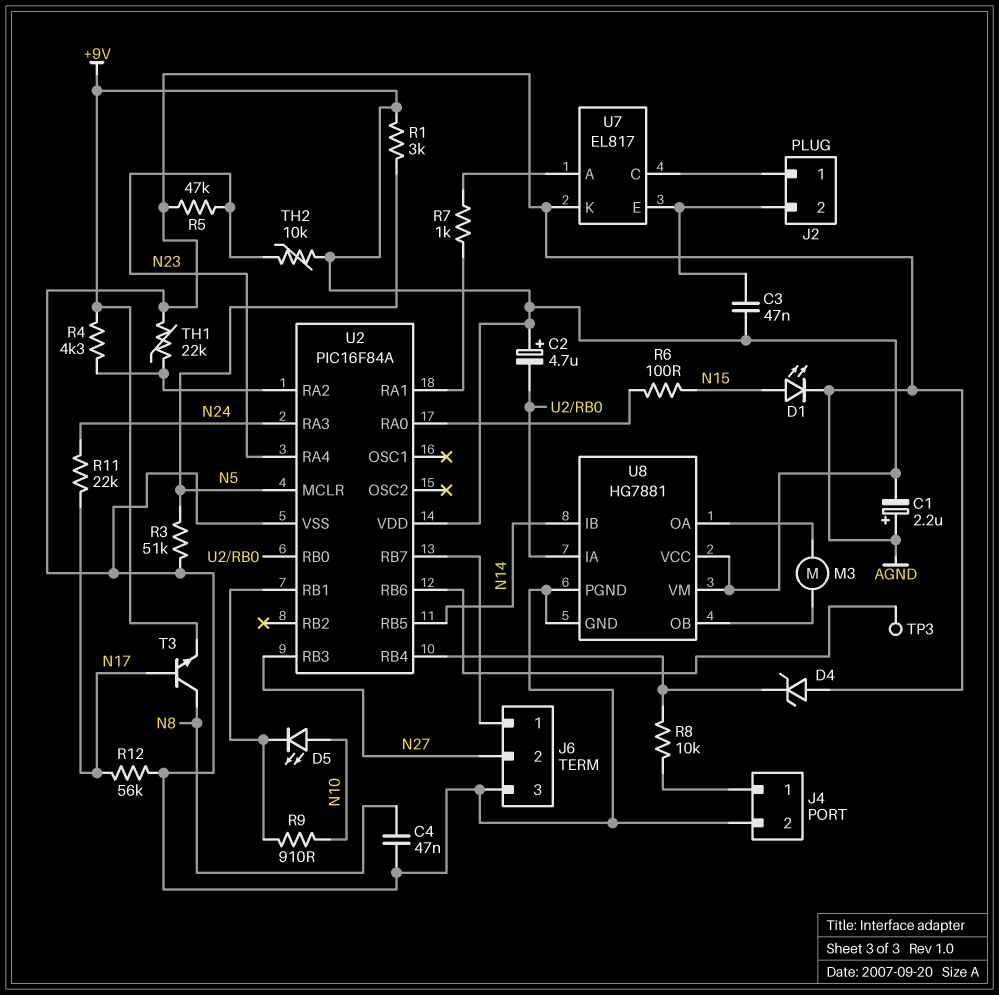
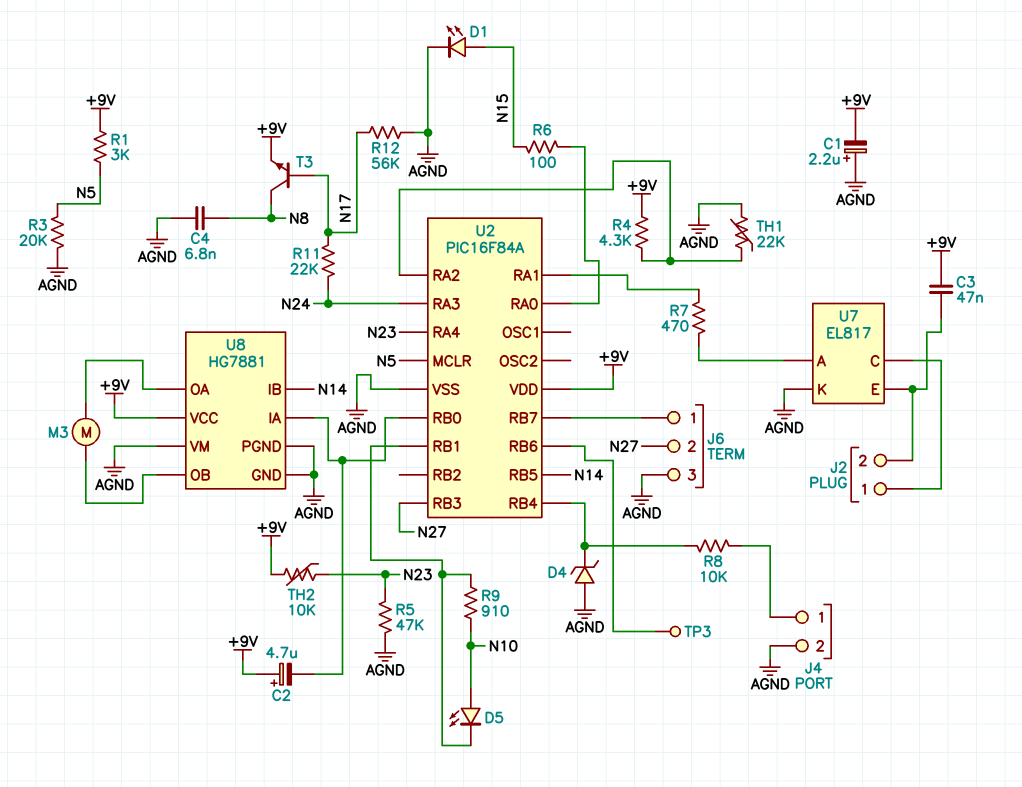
C4: 47nF (AGND, N8) -> 6.8nF (AGND, N8)
R3: 51k (AGND, N5) -> 20k (AGND, N5)
R7: 1k (U2/RA1, U7/A) -> 470 (U2/RA1, U7/A)
U8 pin VM: +9V -> AGND

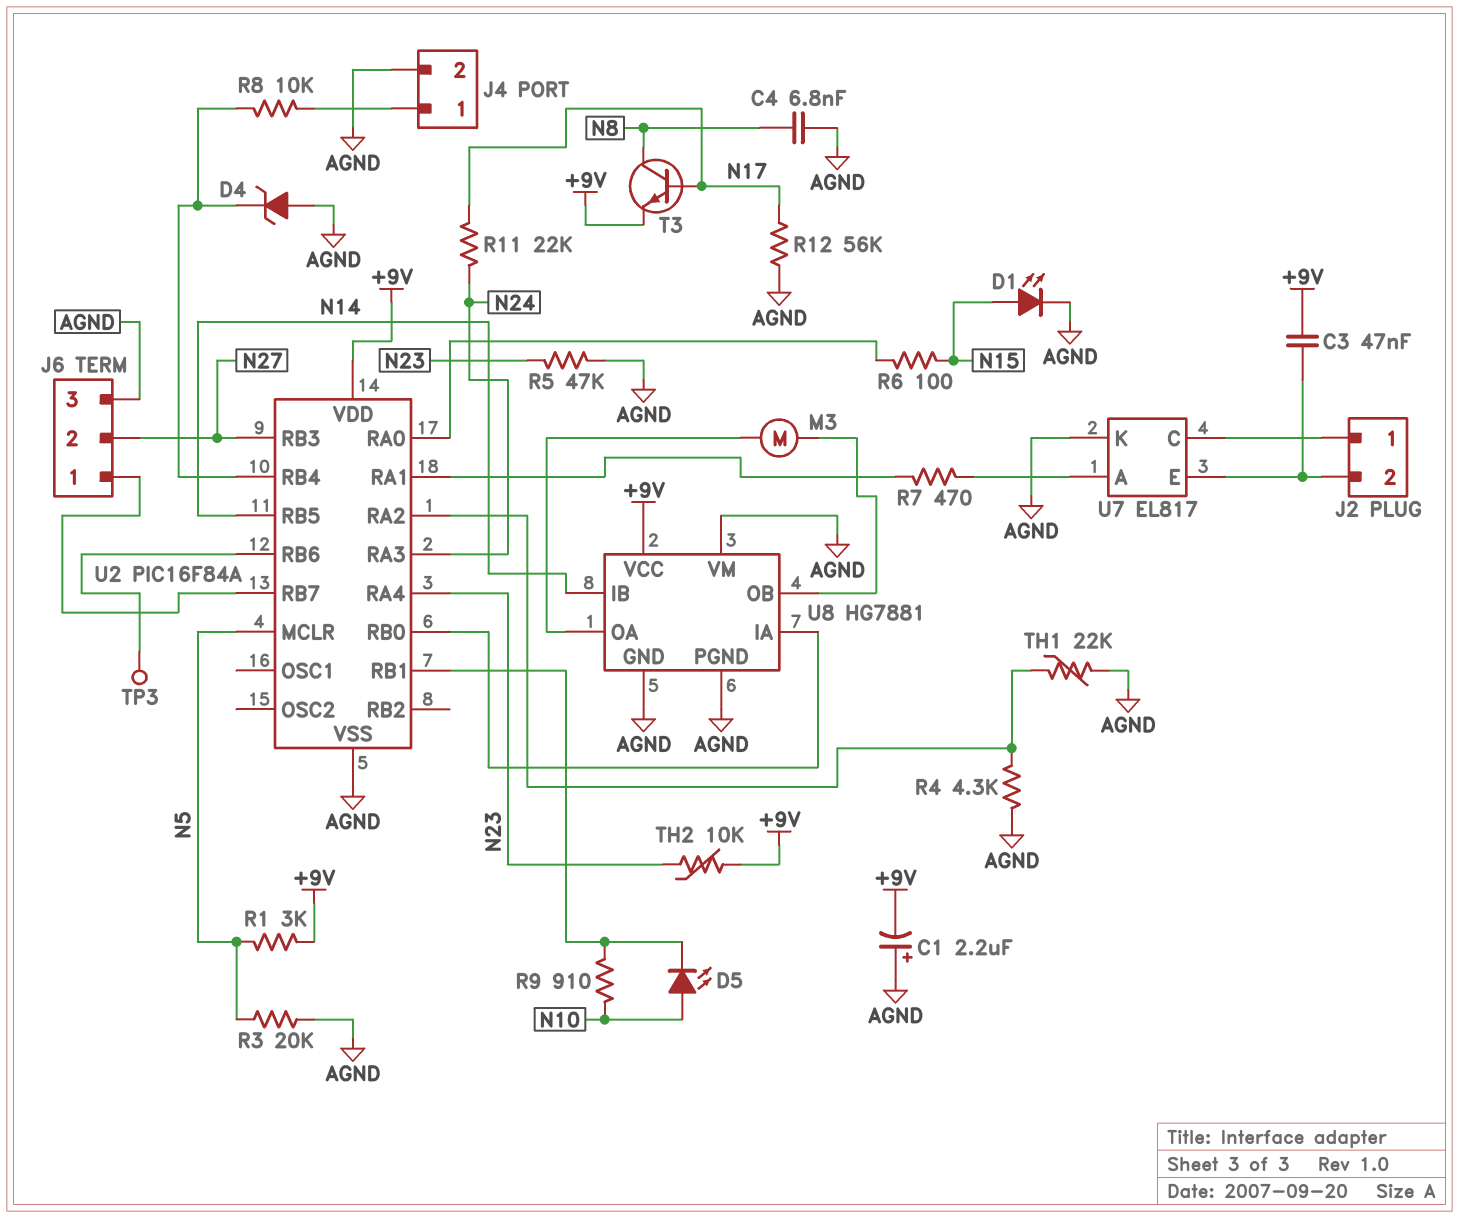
C2: 4.7uF (plus +9V, minus U2/RB0) -> none
R4: 4.3k (+9V, U2/RA2) -> 4.3k (AGND, U2/RA2)

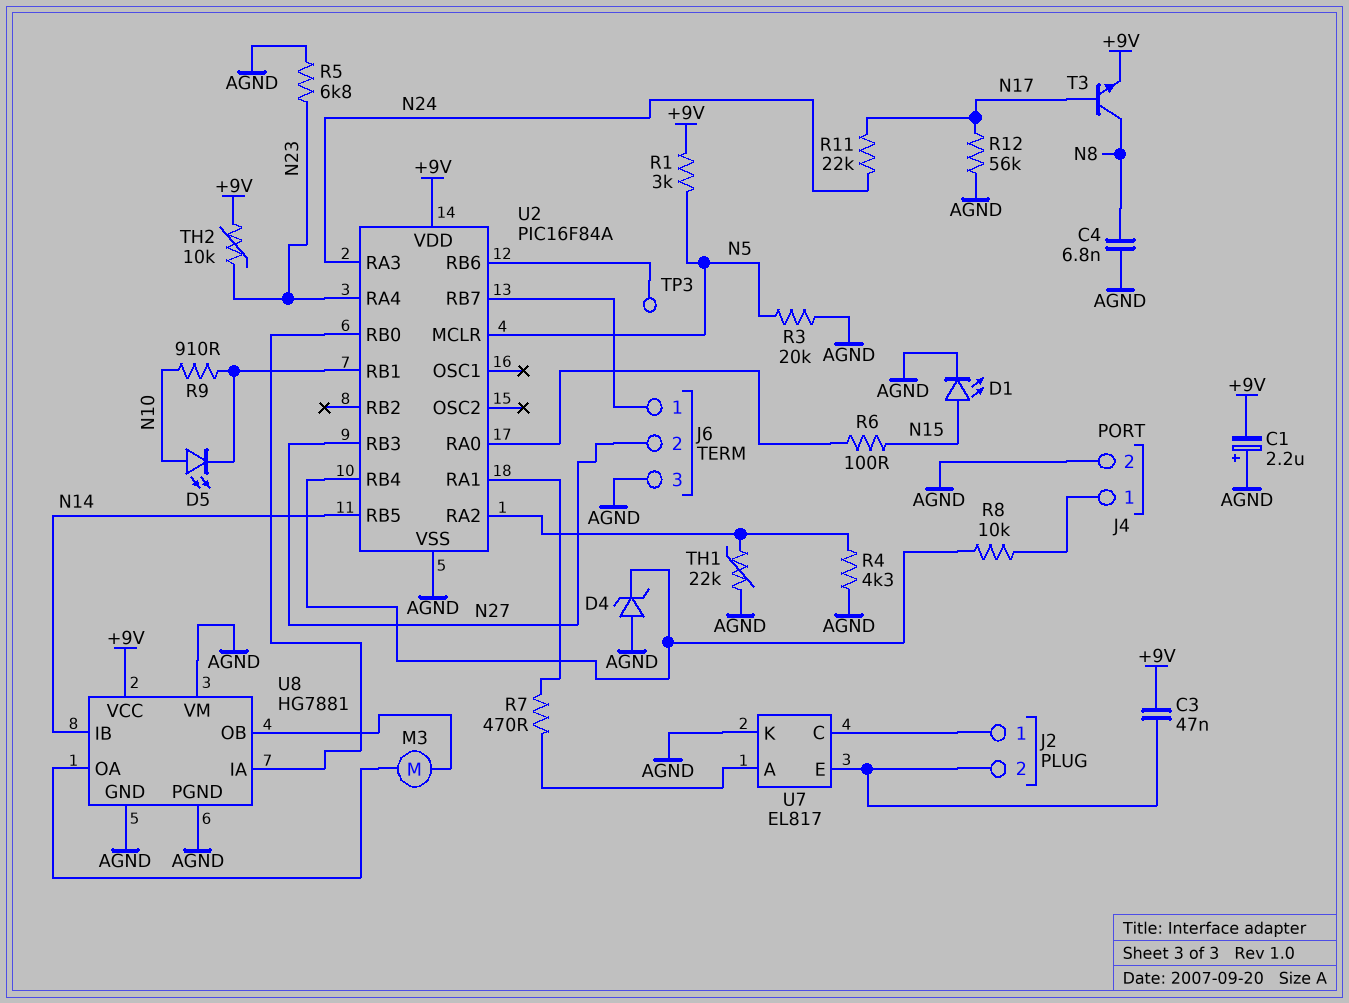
R5: 47k (AGND, N23) -> 6.8k (AGND, N23)

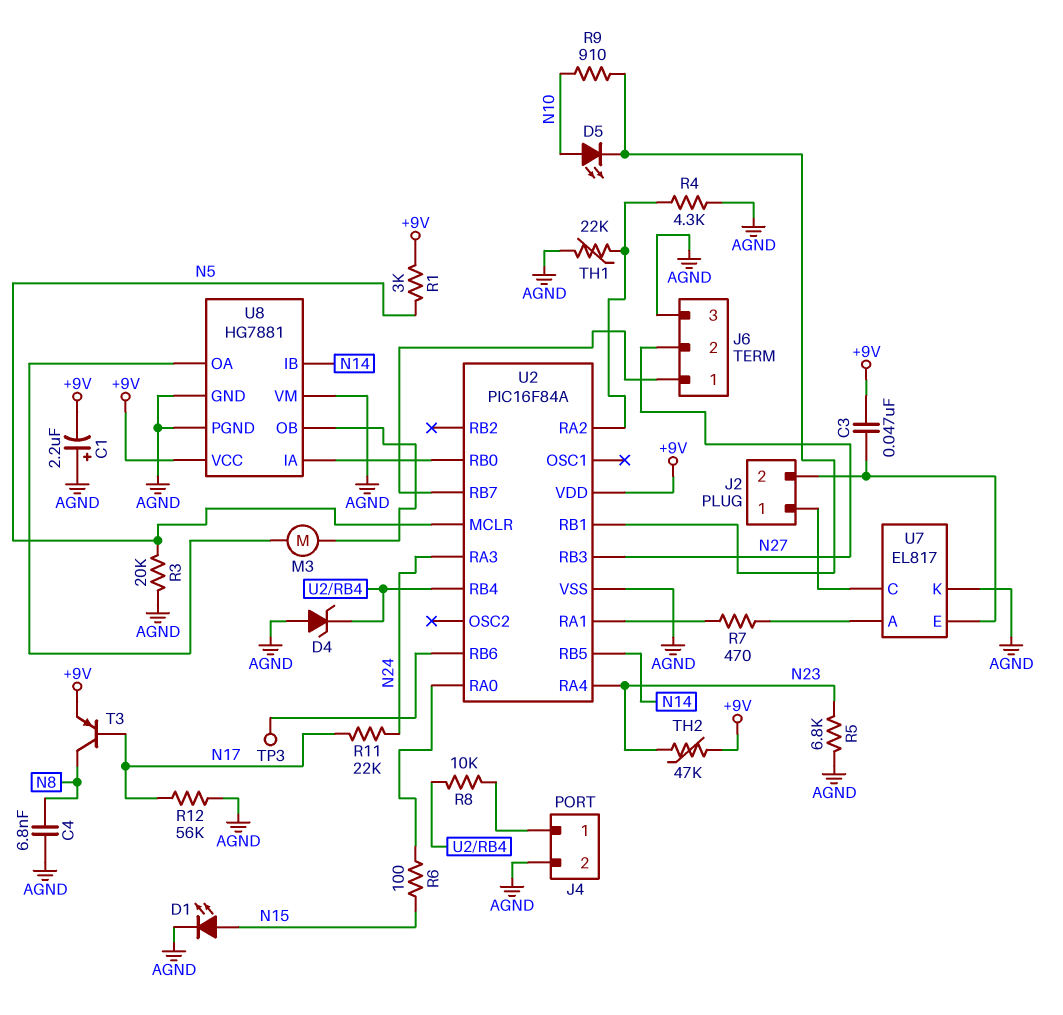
T3: NPN (B N17, C N8, E +9V) -> PNP (B N17, C N8, E +9V)
TH2: 10k (+9V, N23) -> 47k (+9V, N23)

